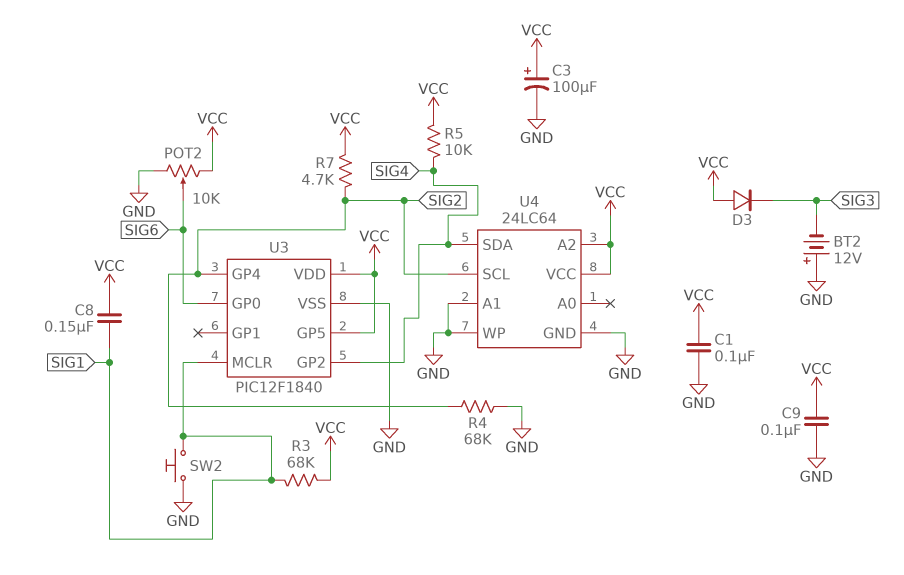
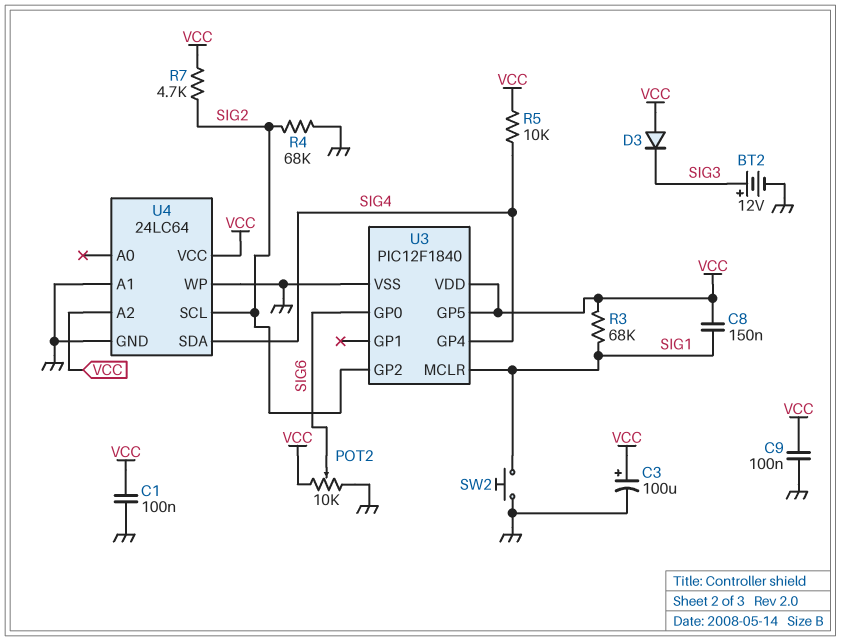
BT2: 12V (plus GND, minus SIG3) -> 12V (plus SIG3, minus GND)
U3 pin GP2: SIG4 -> SIG2
U3 pin GP4: SIG2 -> SIG4

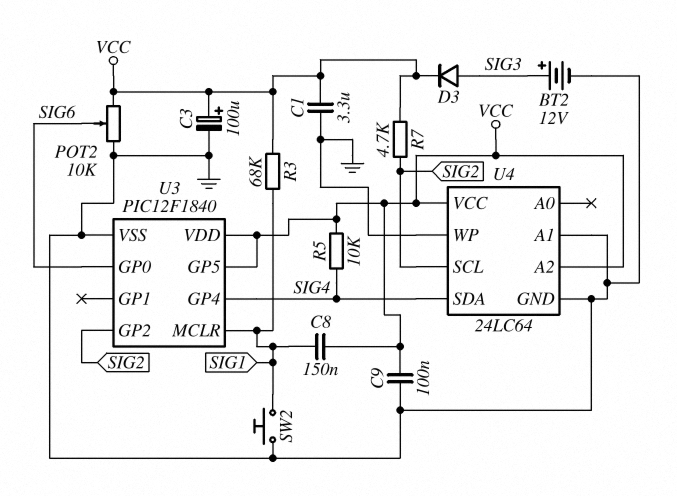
C1: 100nF (GND, VCC) -> 3.3uF (GND, VCC)
D3: diode (A VCC, K SIG3) -> diode (A SIG3, K VCC)
R4: 68k (GND, SIG2) -> none

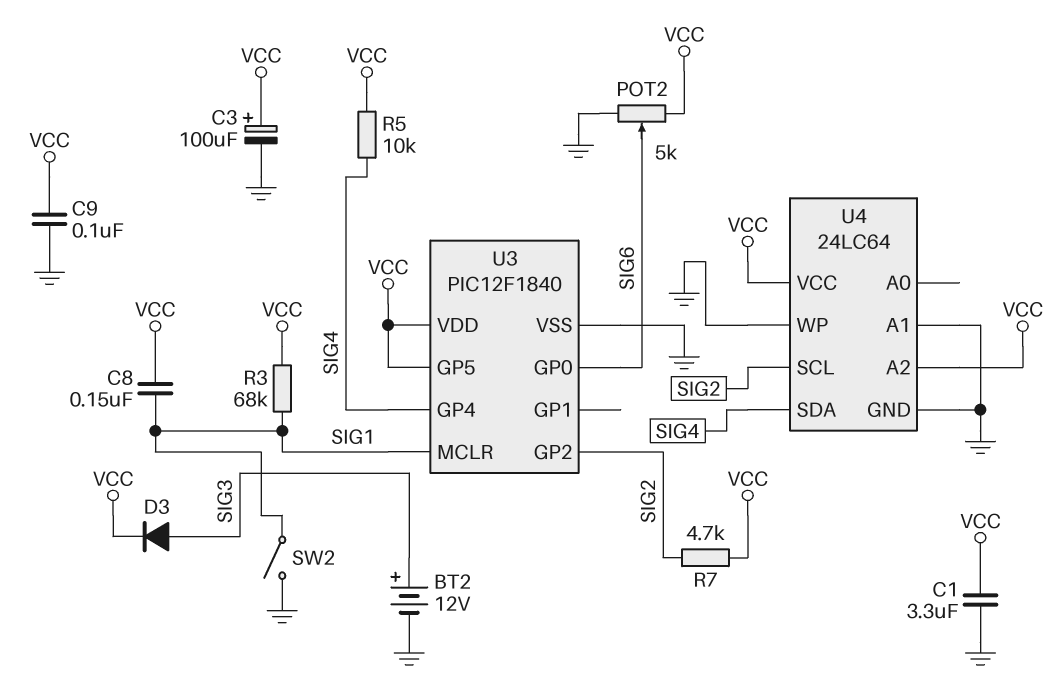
POT2: 10k (GND, VCC, wiper SIG6) -> 5k (GND, VCC, wiper SIG6)
SW2: button (GND, SIG1) -> switch (GND, SIG1)

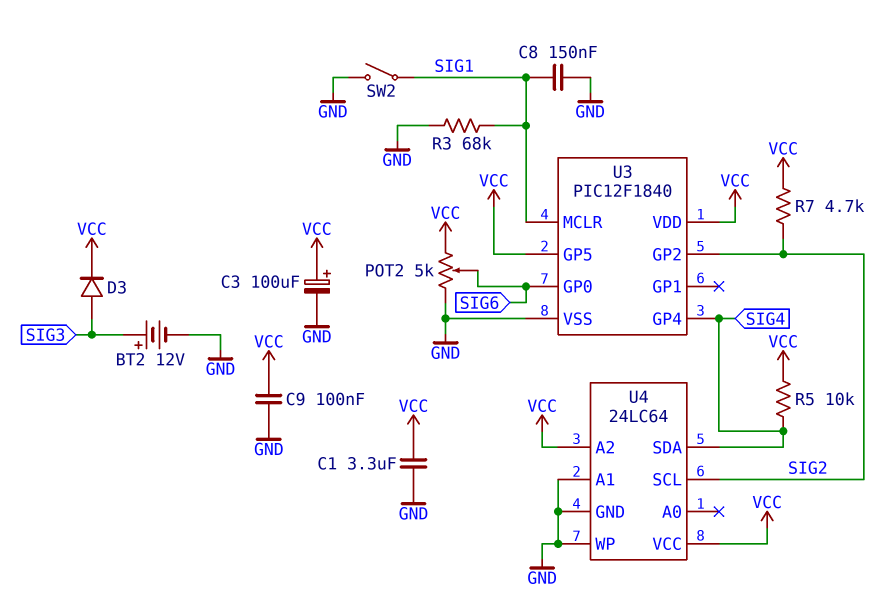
C8: 150nF (SIG1, VCC) -> 150nF (GND, SIG1)
R3: 68k (SIG1, VCC) -> 68k (GND, SIG1)

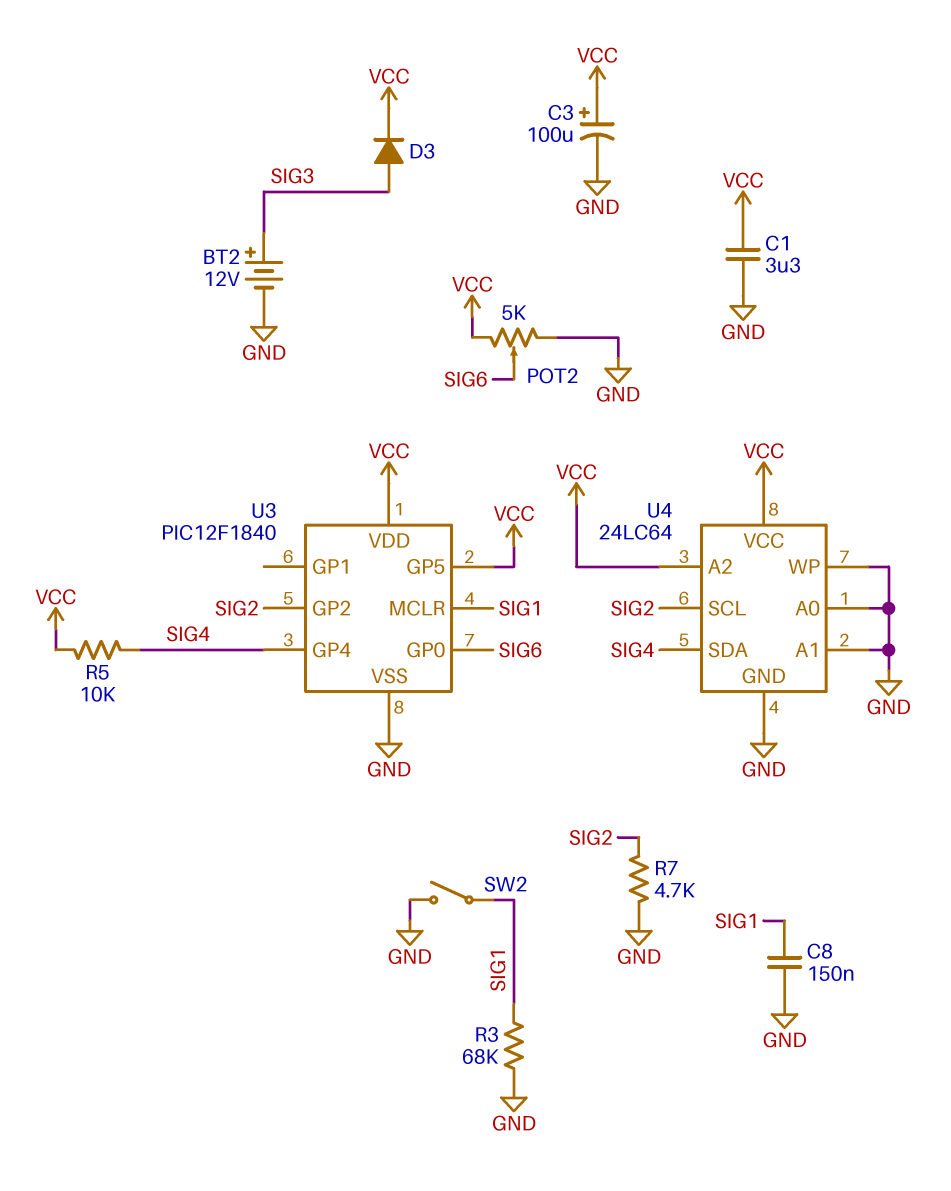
C9: 100nF (GND, VCC) -> none
R7: 4.7k (SIG2, VCC) -> 4.7k (GND, SIG2)
U4 pin A0: none -> GND

